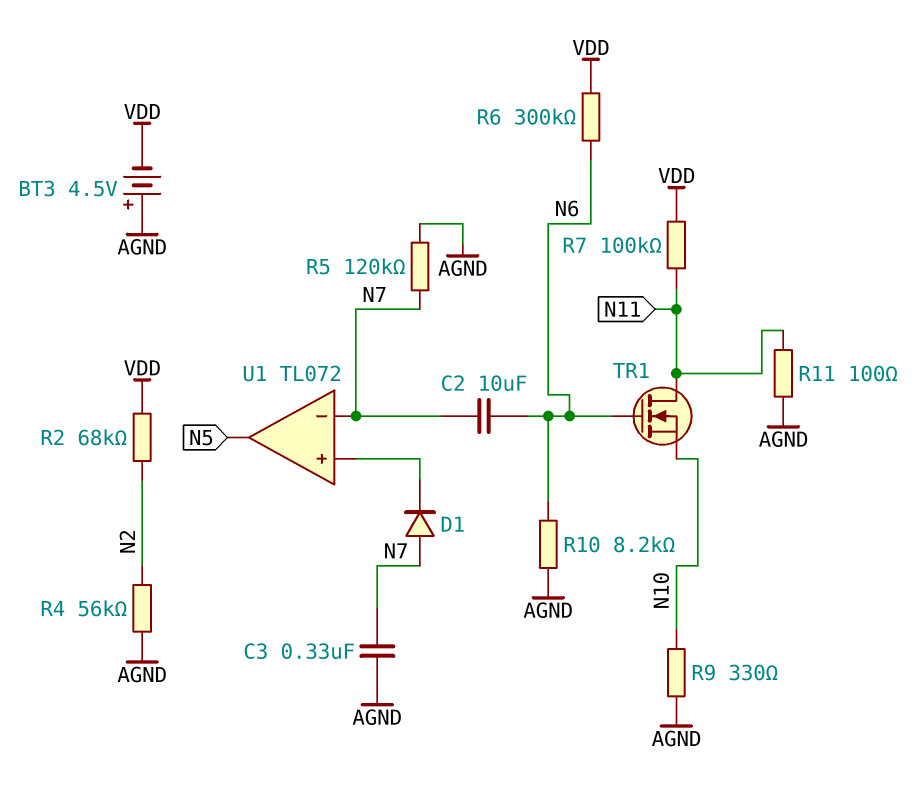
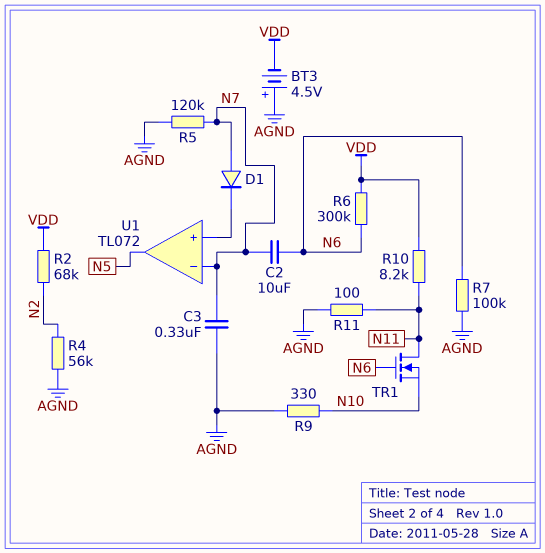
R7: 100k (N11, VDD) -> 100k (AGND, N6)
R10: 8.2k (AGND, N6) -> 8.2k (N11, VDD)

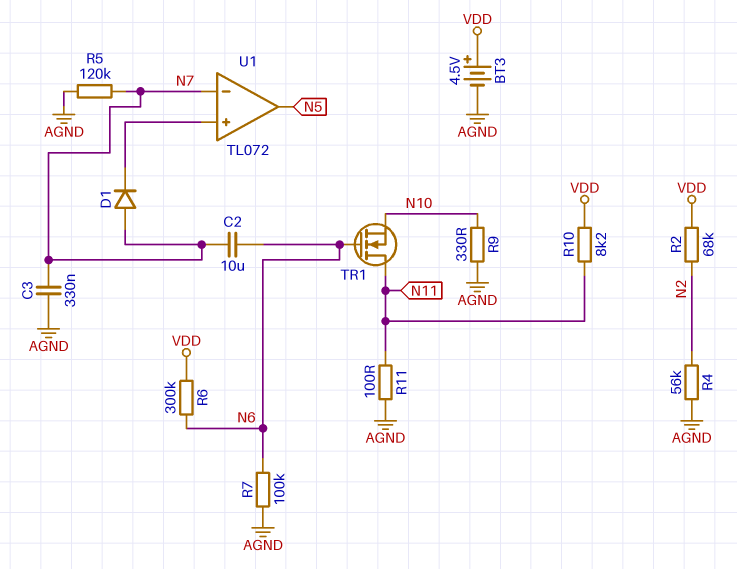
BT3: 4.5V (plus AGND, minus VDD) -> 4.5V (plus VDD, minus AGND)

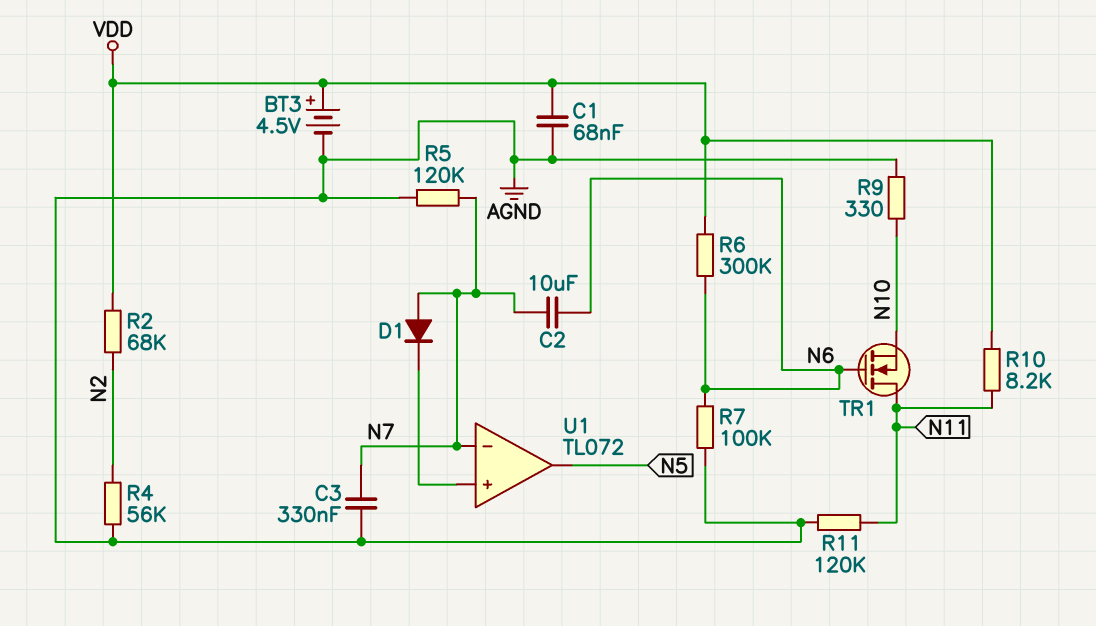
C1: none -> 68nF (AGND, VDD)
R11: 100 (AGND, N11) -> 120k (AGND, N11)

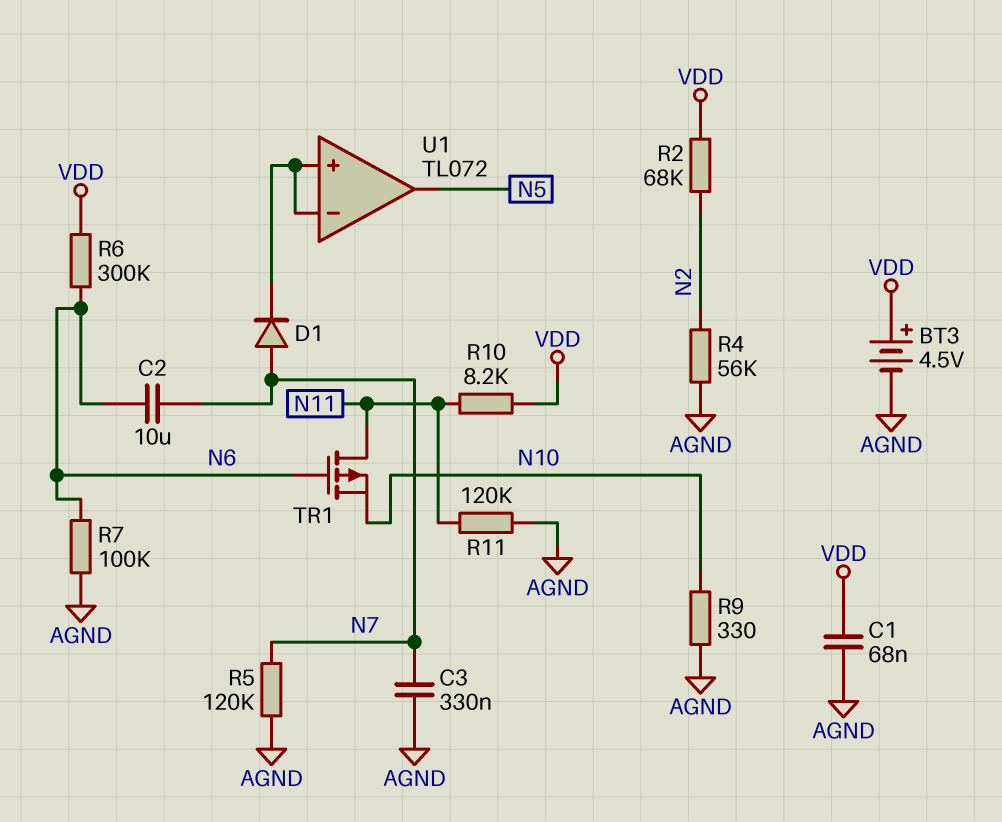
TR1: NMOS (G N6, D N11, S N10) -> PMOS (G N6, D N11, S N10)
U1 pin in-: N7 -> U1/in+

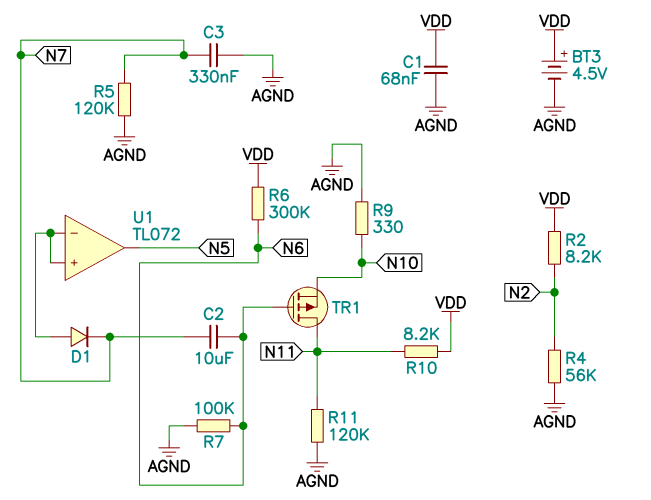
D1: diode (A N7, K U1/in+) -> diode (A U1/in+, K N7)
R2: 68k (N2, VDD) -> 8.2k (N2, VDD)

